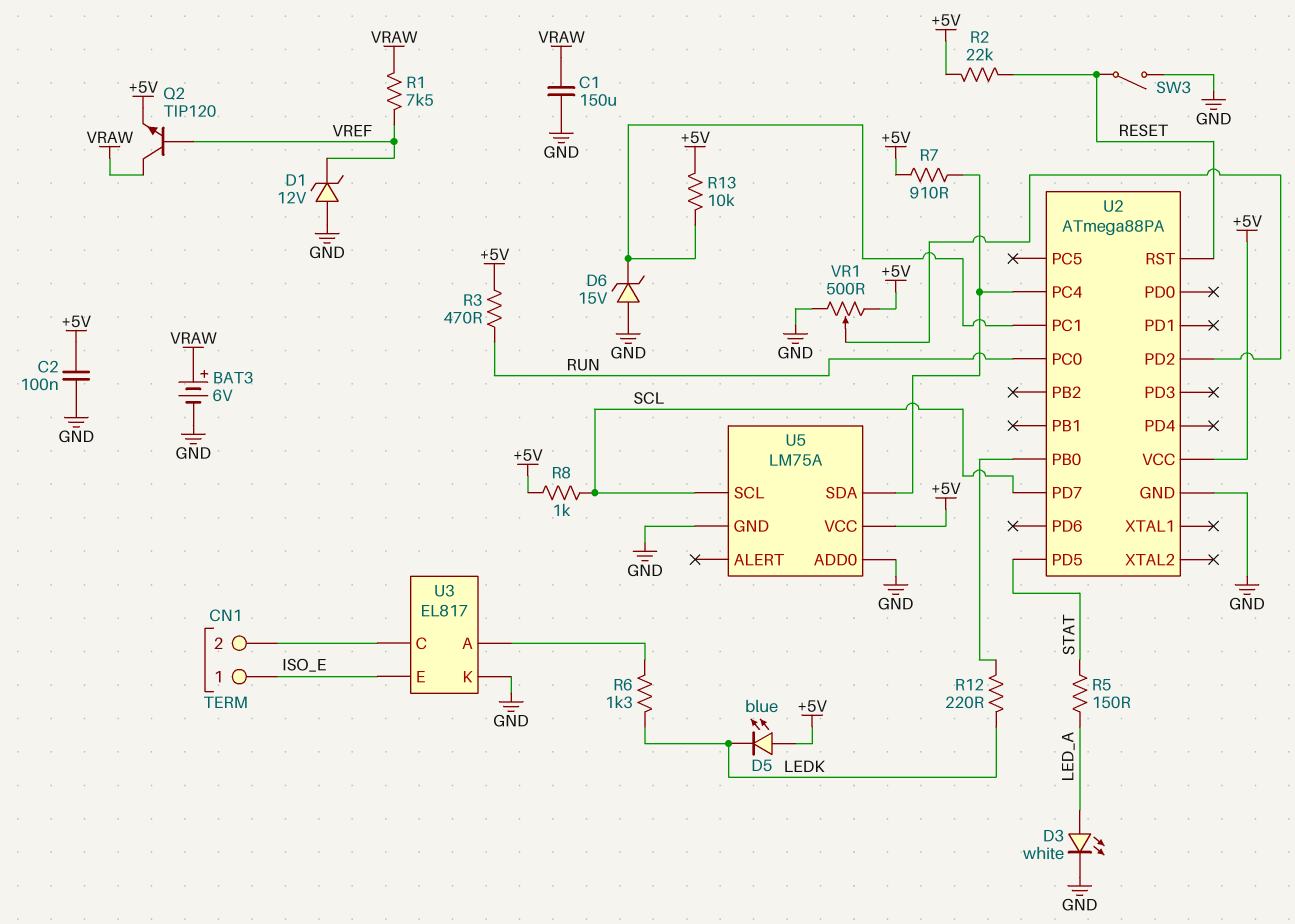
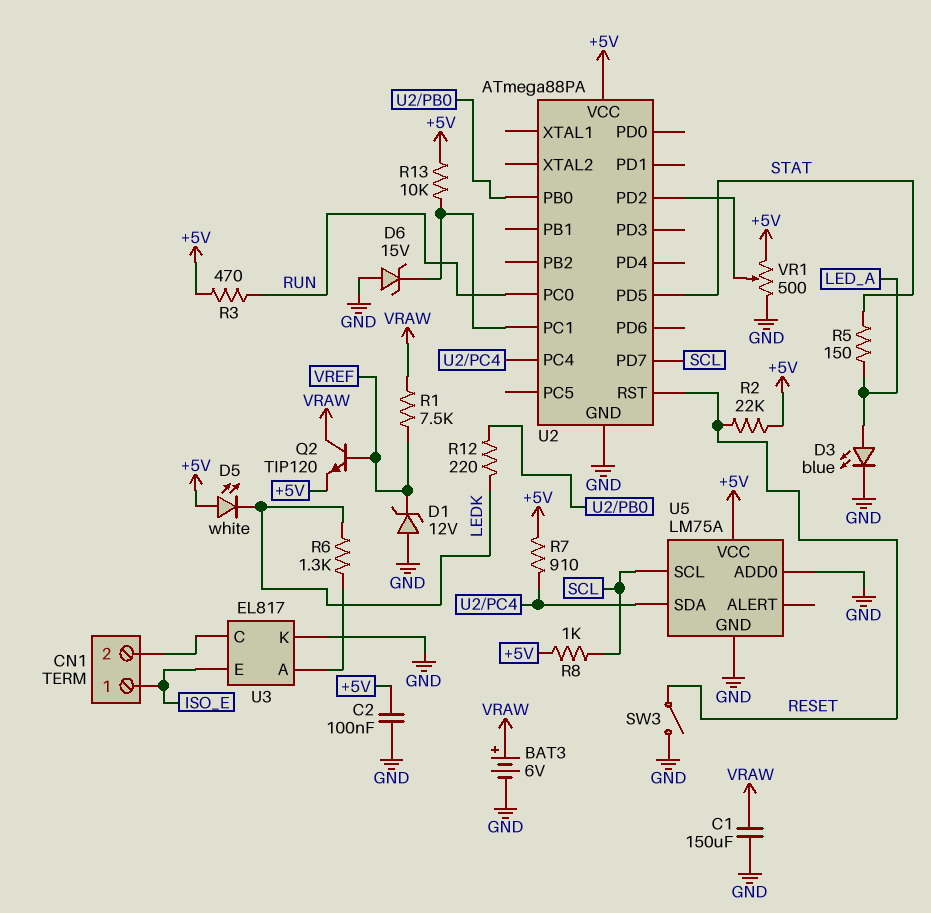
D3: LED white (A LED_A, K GND) -> LED blue (A LED_A, K GND)
D5: LED blue (A +5V, K LEDK) -> LED white (A +5V, K LEDK)

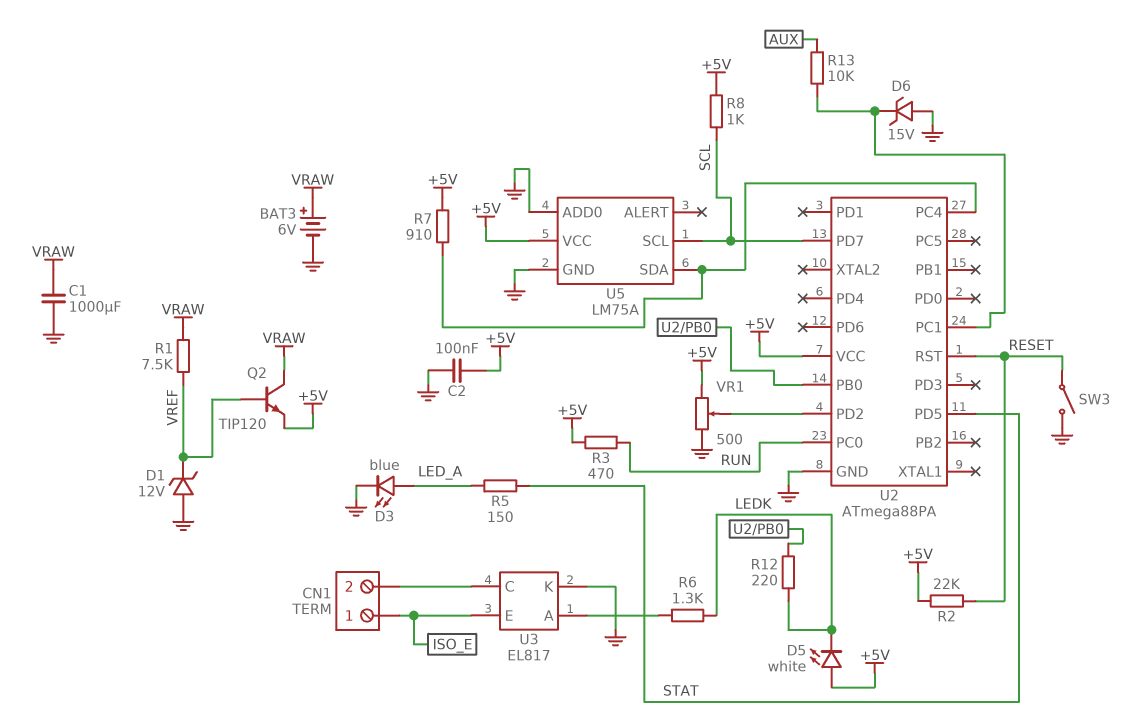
C1: 150uF (GND, VRAW) -> 1000uF (GND, VRAW)
R13: 10k (+5V, U2/PC1) -> 10k (AUX, U2/PC1)

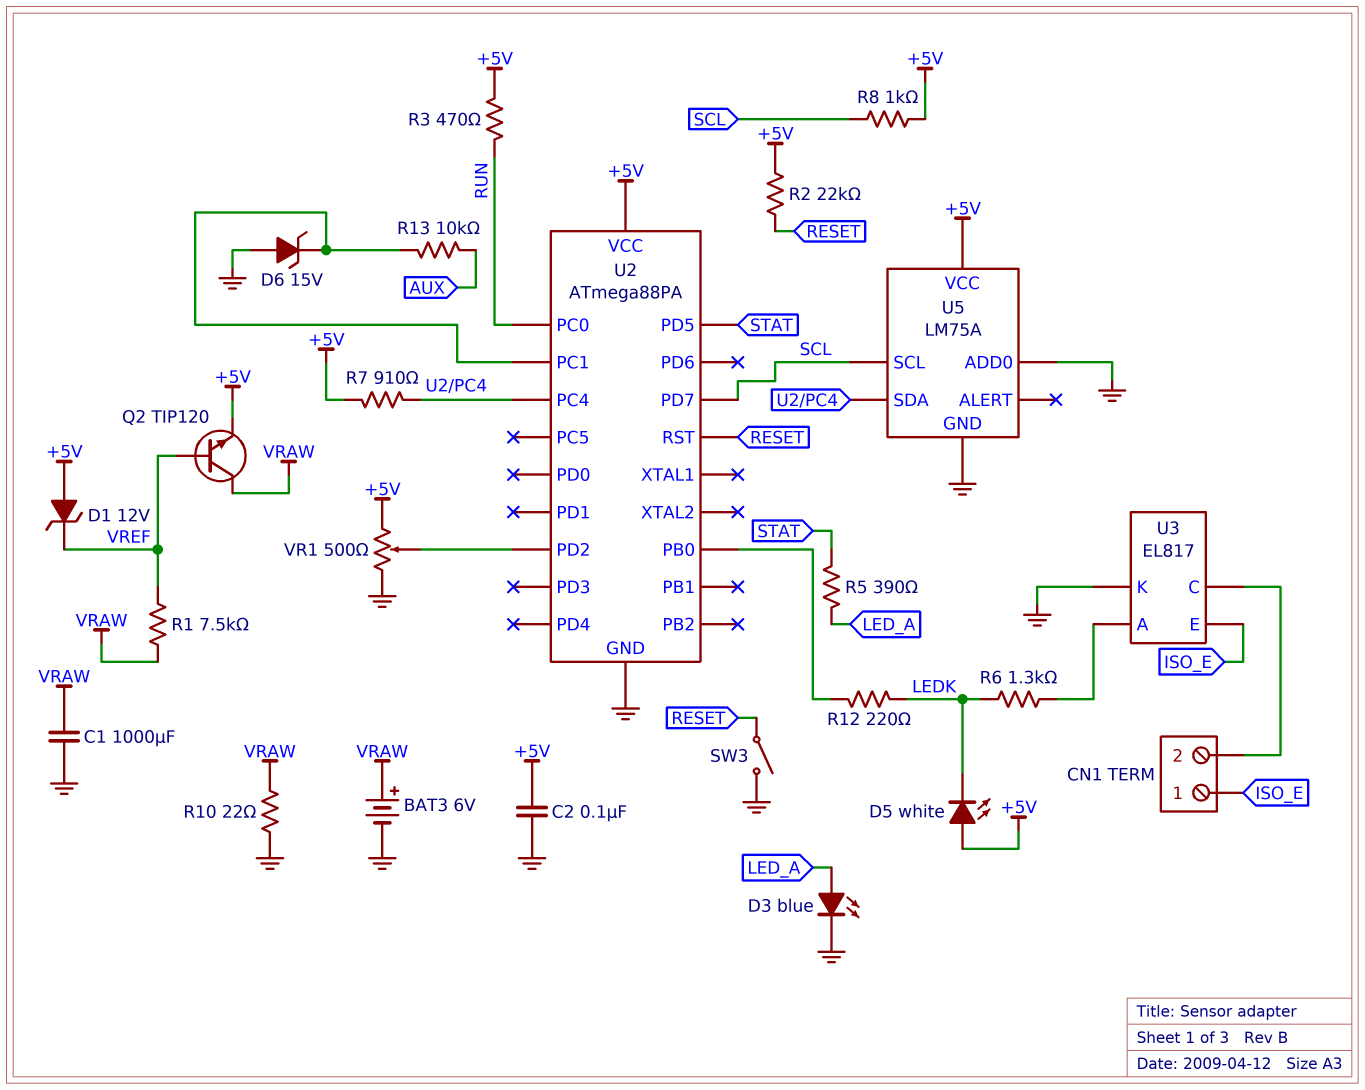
D1: zener 12V (A GND, K VREF) -> zener 12V (A +5V, K VREF)
R5: 150 (LED_A, STAT) -> 390 (LED_A, STAT)
R10: none -> 22 (GND, VRAW)

